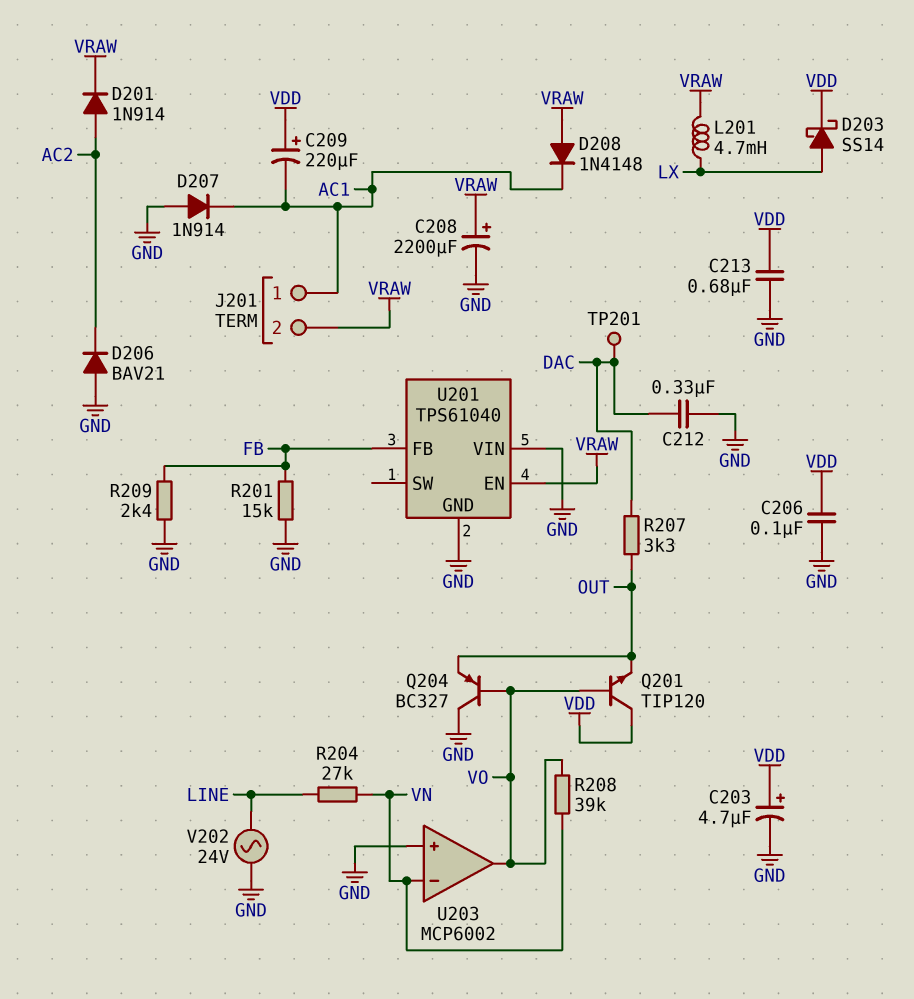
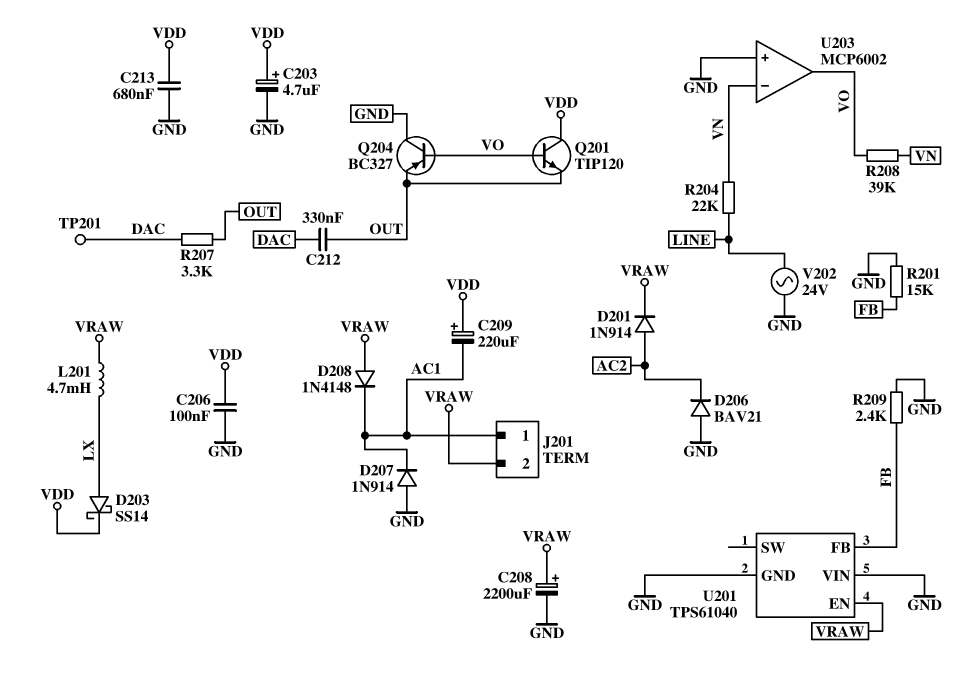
C212: 330nF (DAC, GND) -> 330nF (DAC, OUT)
R204: 27k (LINE, VN) -> 22k (LINE, VN)

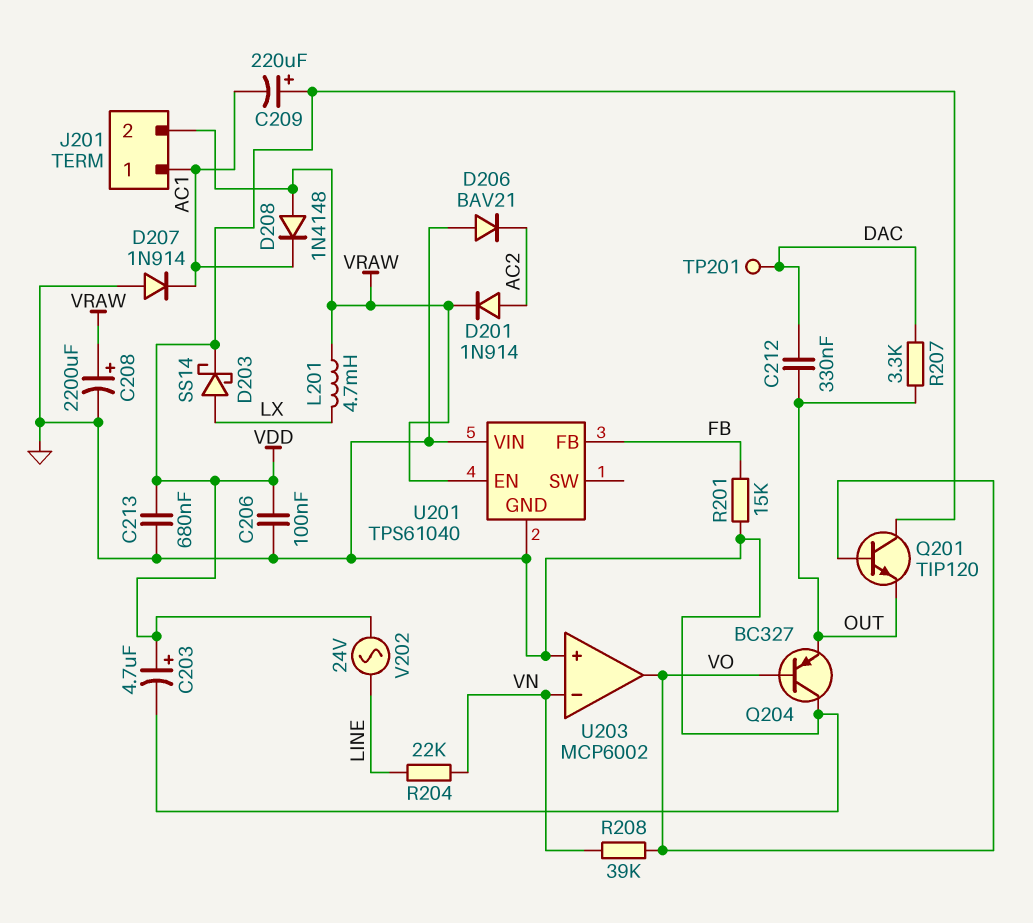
R209: 2.4k (FB, GND) -> none
V202: AC 24V (GND, LINE) -> AC 24V (LINE, VDD)

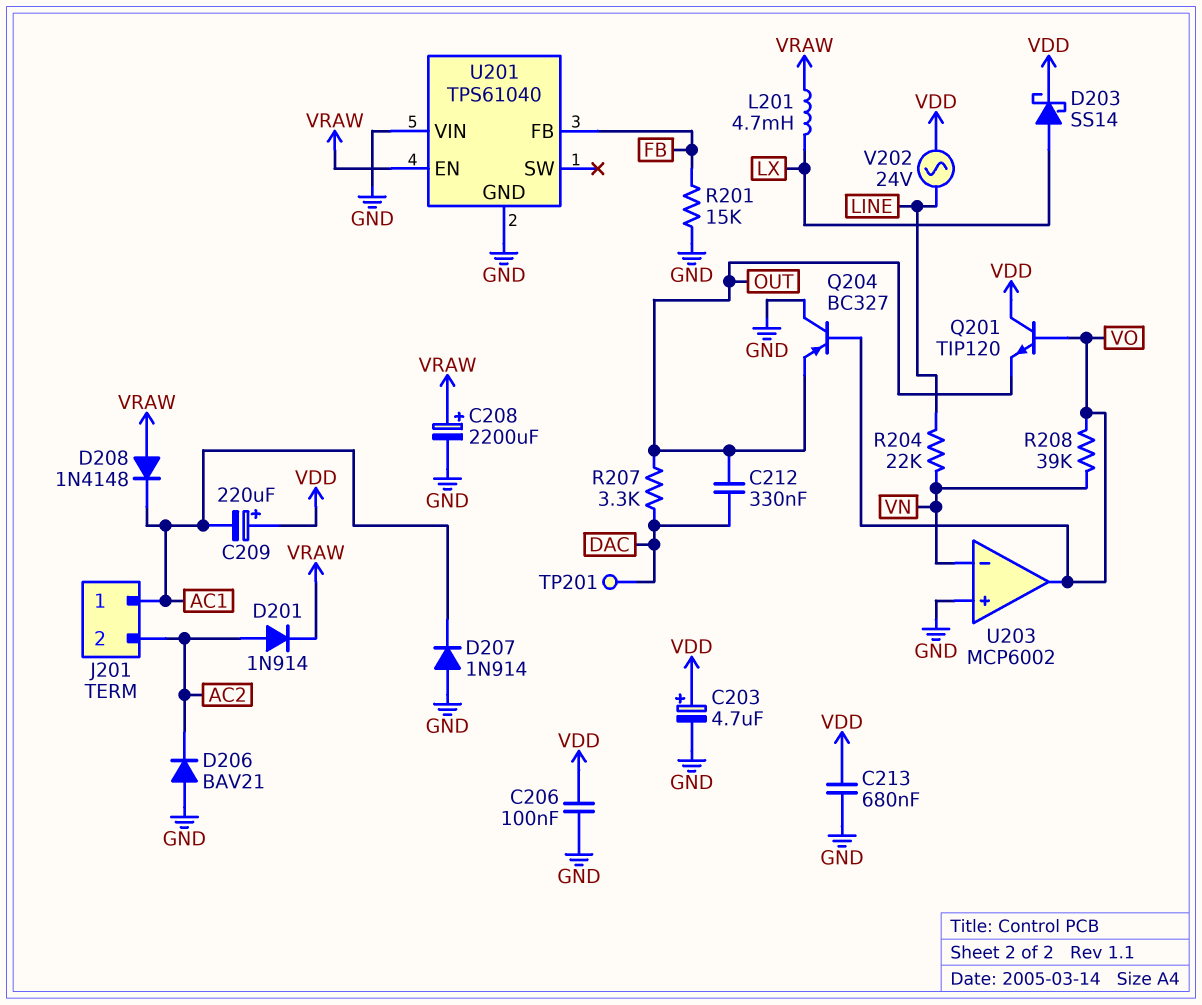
J201 pin 2: VRAW -> AC2

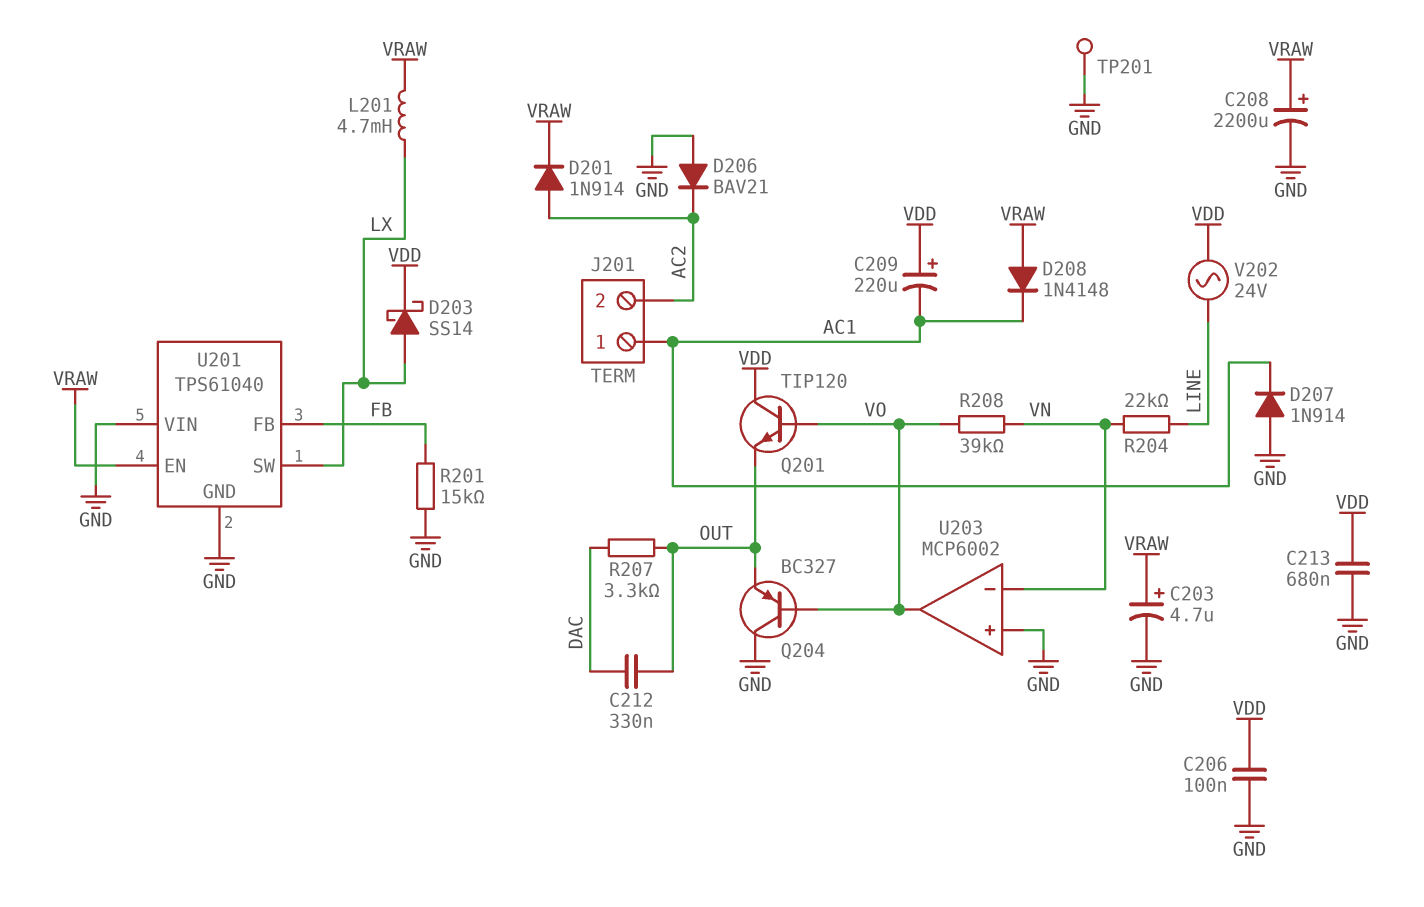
C203: 4.7uF (plus VDD, minus GND) -> 4.7uF (plus VRAW, minus GND)
TP201: test point (DAC) -> test point (GND)
U201 pin SW: none -> LX

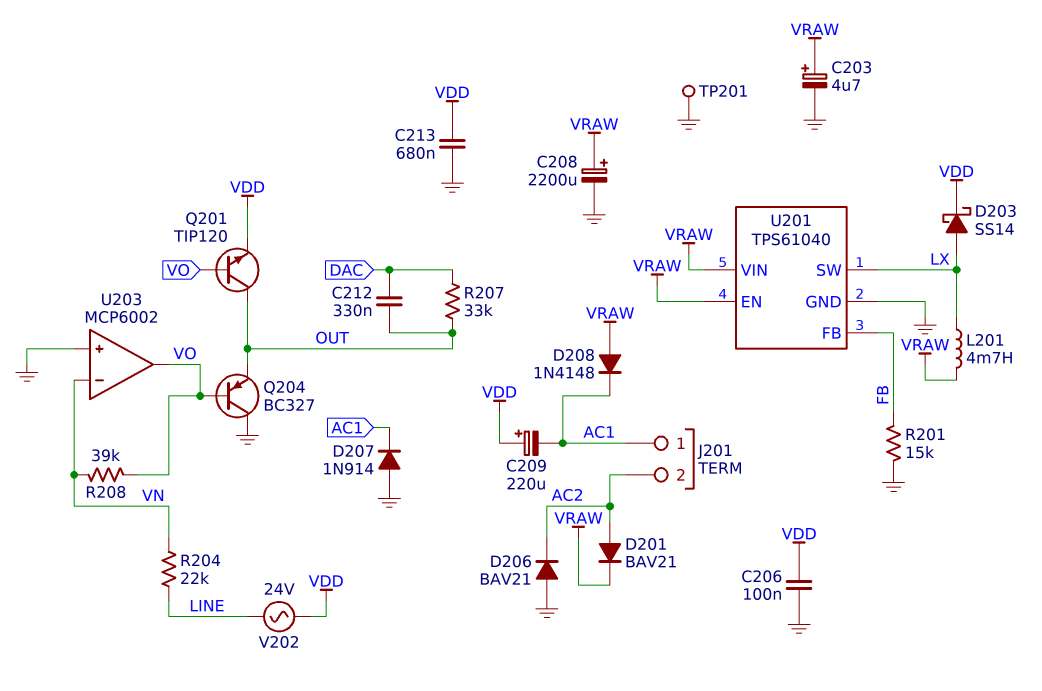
D201: diode 1N914 (A AC2, K VRAW) -> diode BAV21 (A AC2, K VRAW)
Q201: NPN TIP120 (B VO, C VDD, E OUT) -> NPN TIP120 (B VO, C OUT, E VDD)
R207: 3.3k (DAC, OUT) -> 33k (DAC, OUT)
U201 pin VIN: GND -> VRAW

